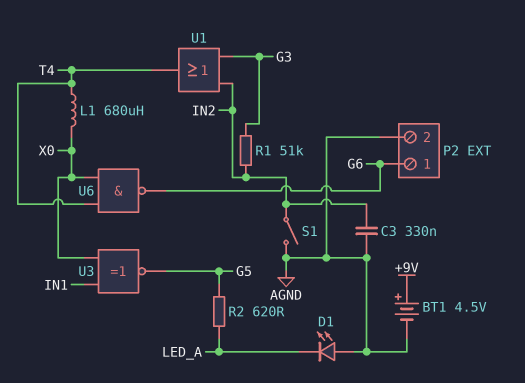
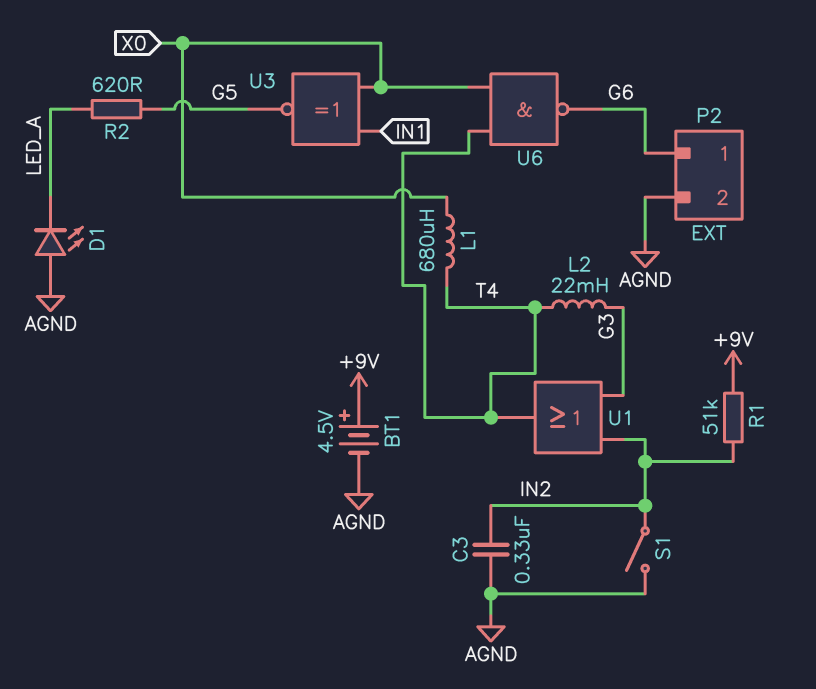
L2: none -> 22mH (G3, T4)
R1: 51k (G3, IN2) -> 51k (+9V, IN2)

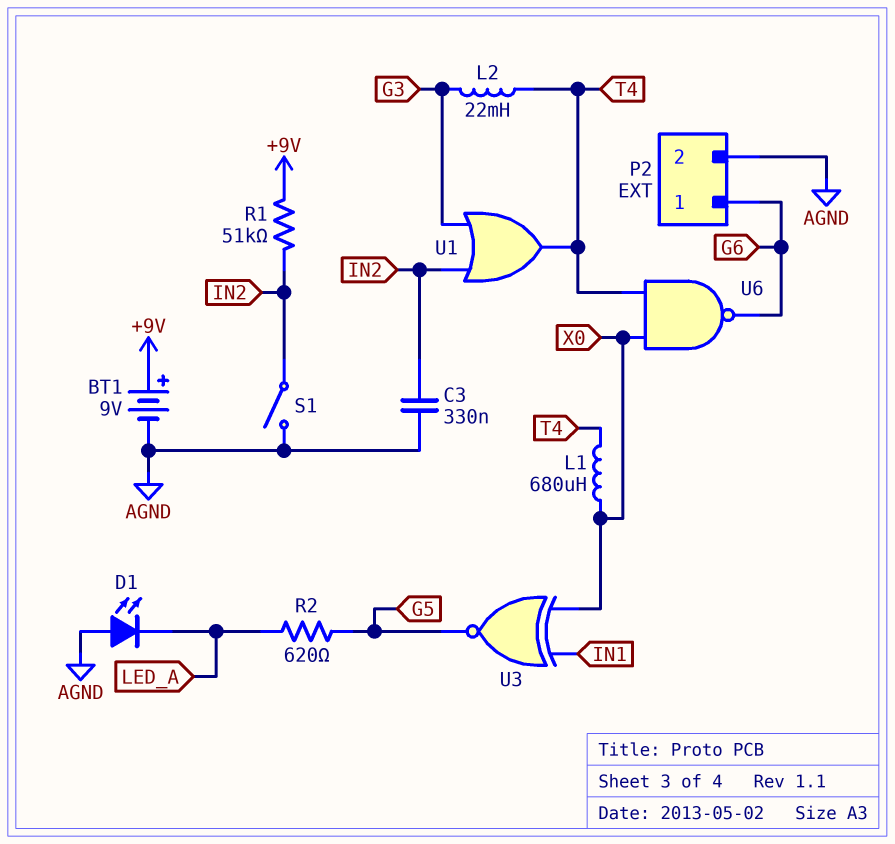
BT1: 4.5V (plus +9V, minus AGND) -> 9V (plus +9V, minus AGND)

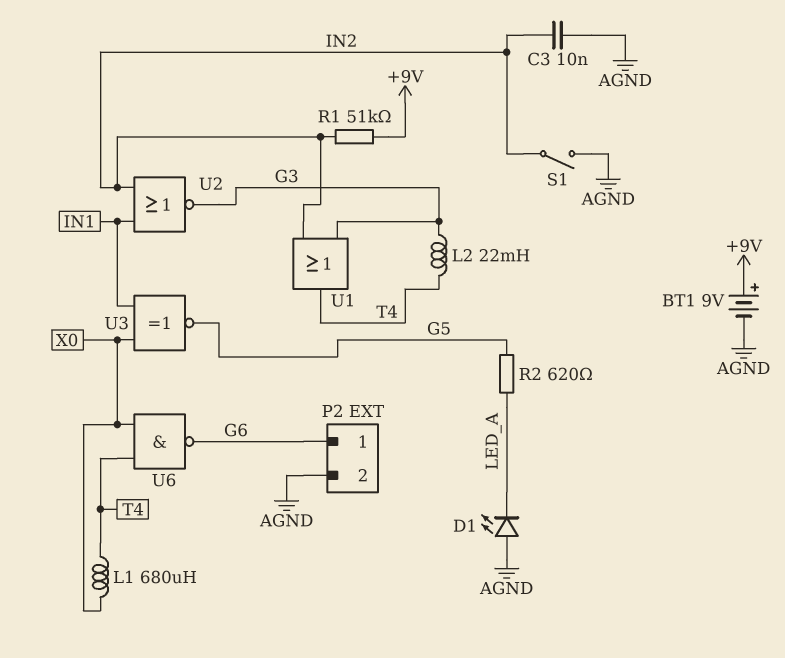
C3: 330nF (AGND, IN2) -> 10nF (AGND, IN2)
U2: none -> NOR (in IN1, in IN2, out G3)

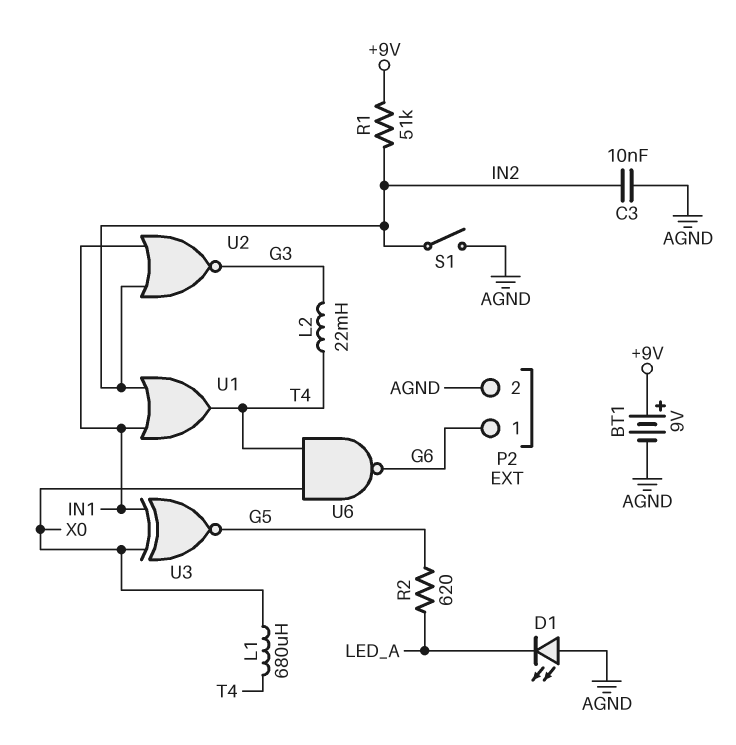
U1: OR (in G3, in IN2, out T4) -> OR (in IN1, in IN2, out T4)

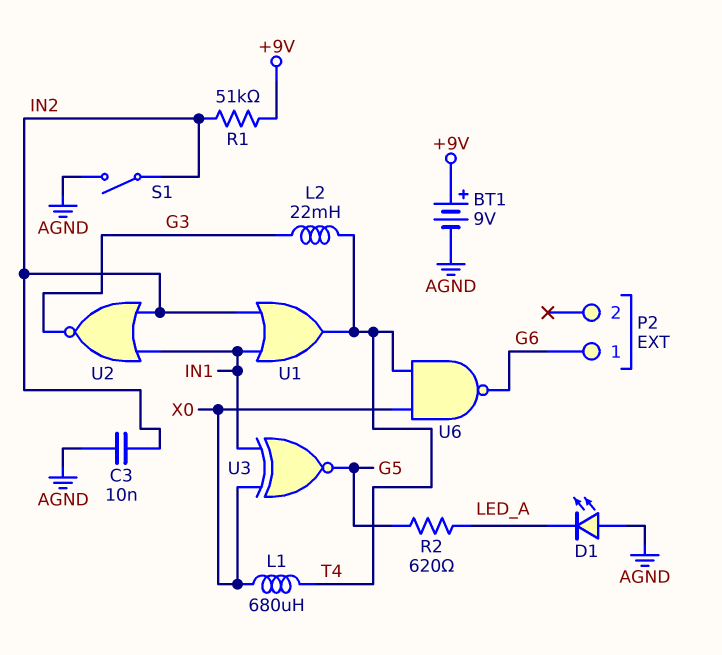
P2 pin 2: AGND -> none

